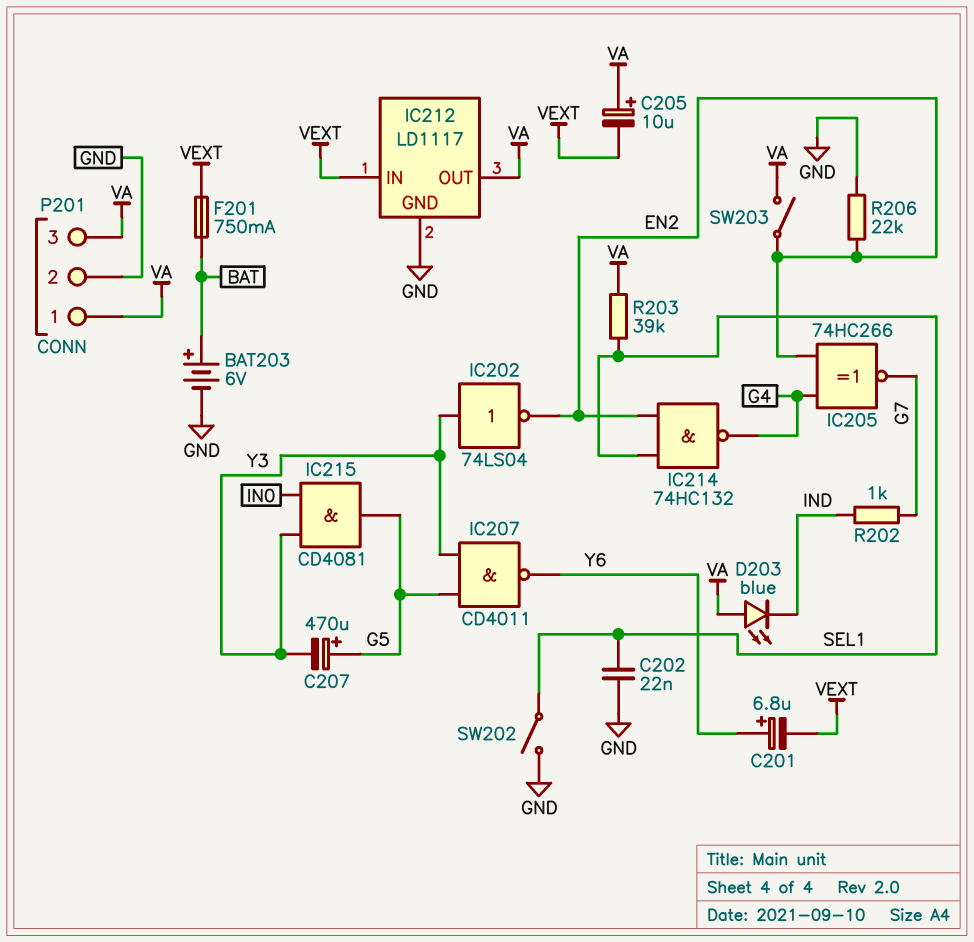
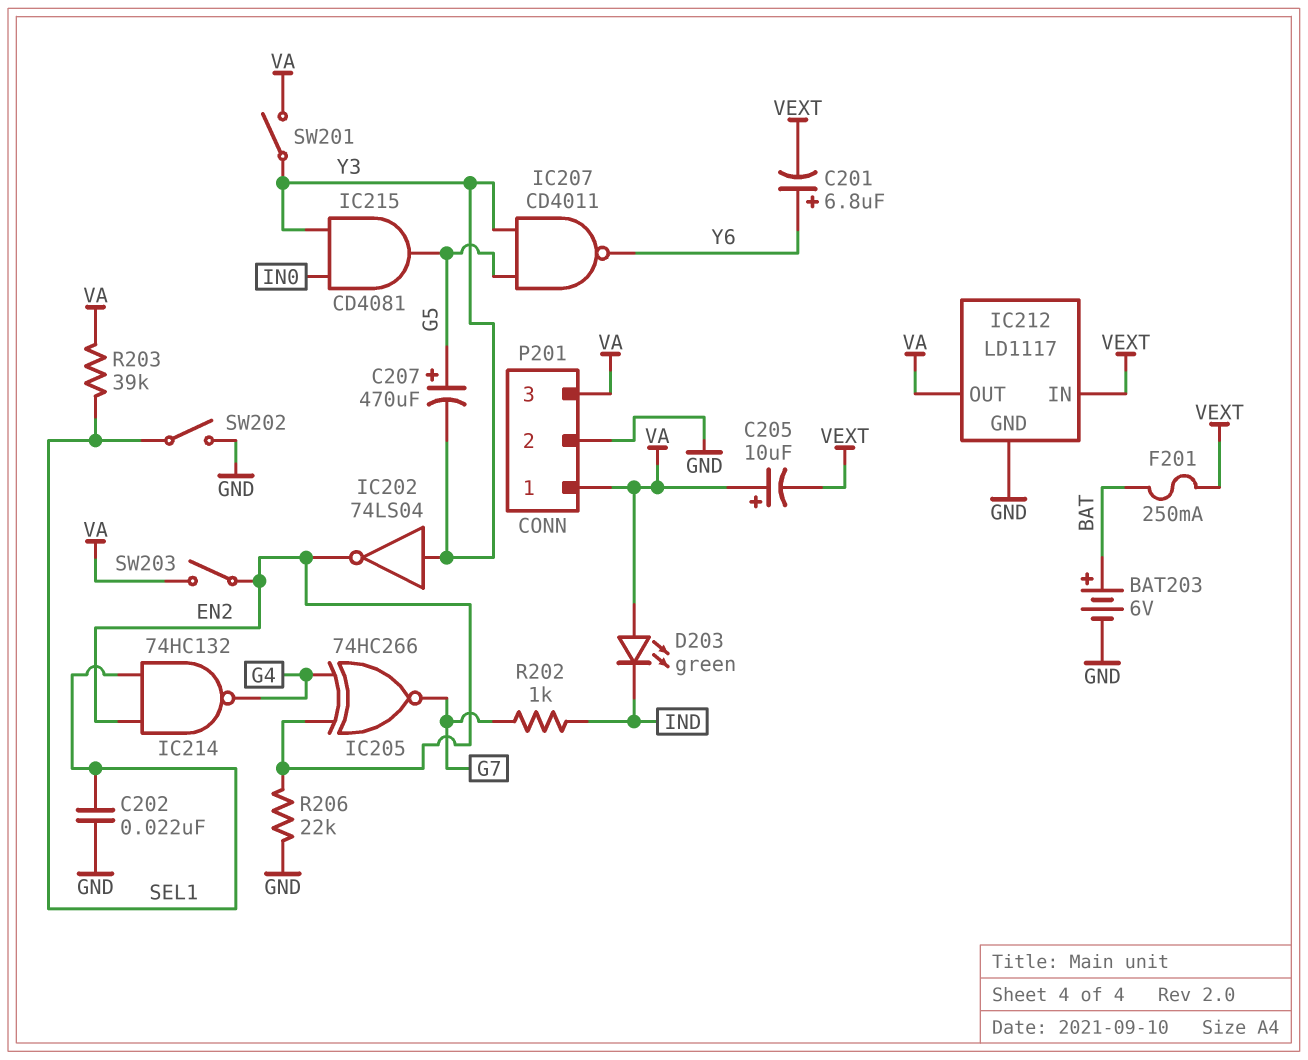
D203: LED blue (A VA, K IND) -> LED green (A VA, K IND)
F201: 750mA (BAT, VEXT) -> 250mA (BAT, VEXT)
SW201: none -> switch (VA, Y3)

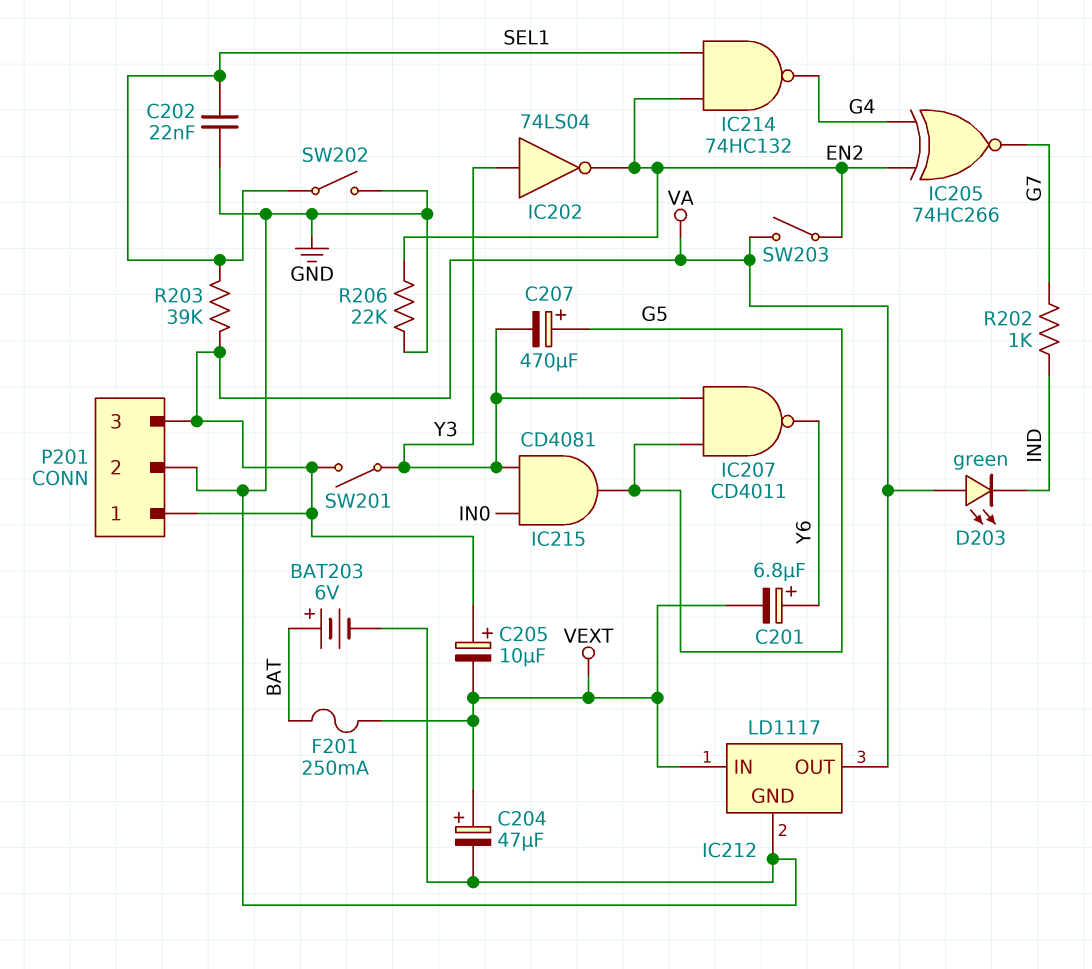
C204: none -> 47uF (plus VEXT, minus GND)

